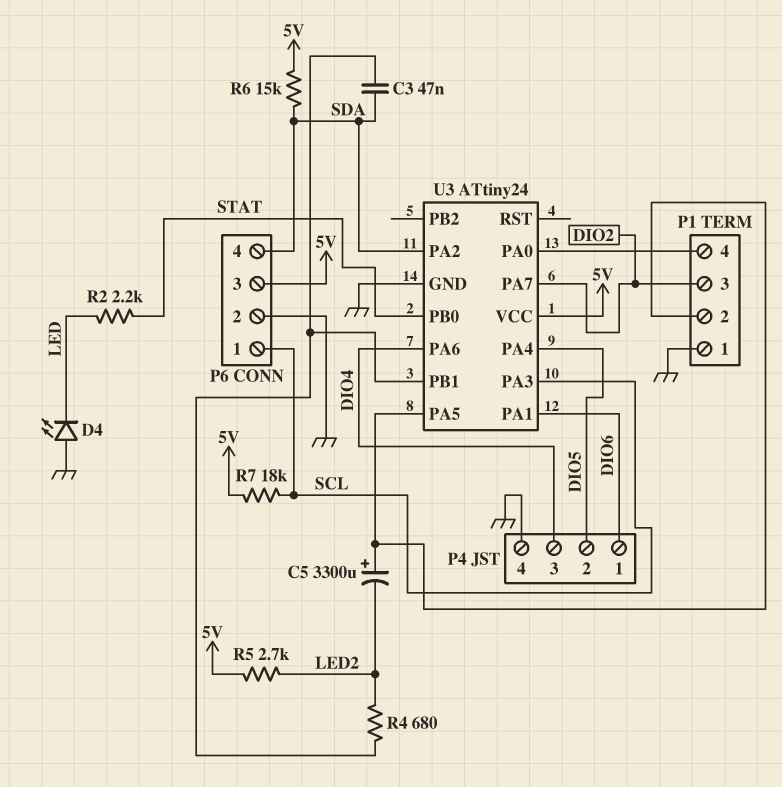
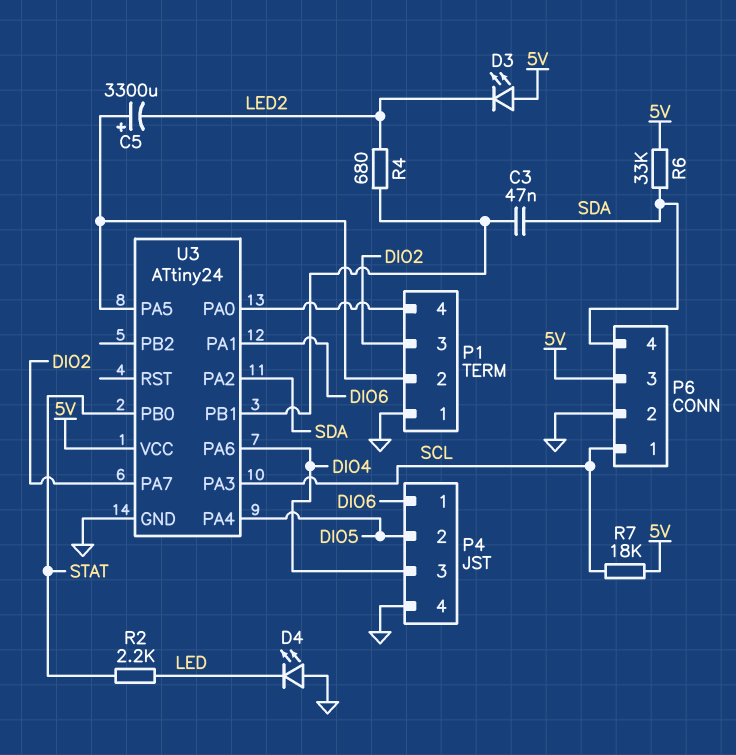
D3: none -> LED (A 5V, K LED2)
R5: 2.7k (5V, LED2) -> none
R6: 15k (5V, SDA) -> 33k (5V, SDA)

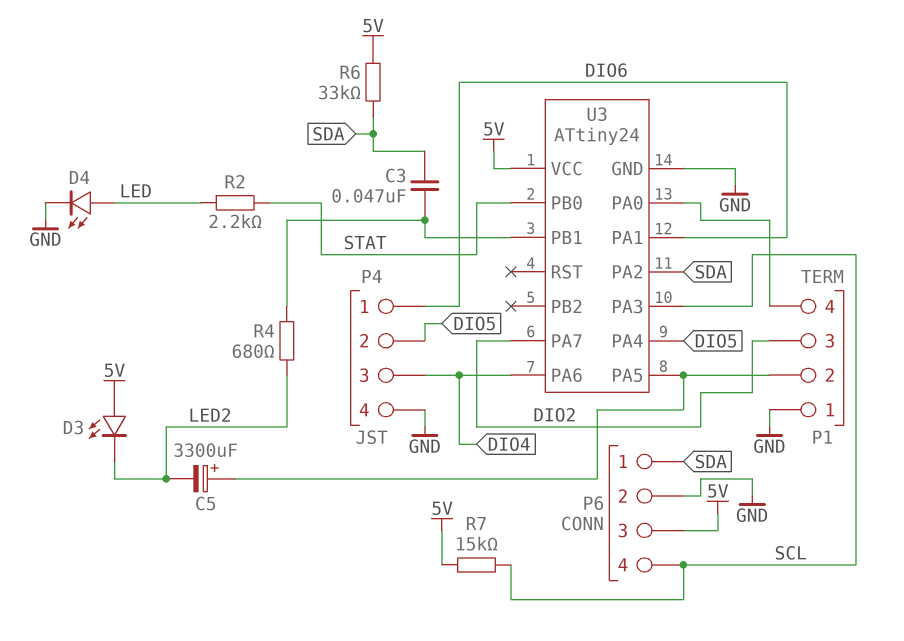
D4: LED (A GND, K LED) -> LED (A LED, K GND)
P6 pin 1: SCL -> SDA
P6 pin 4: SDA -> SCL
R7: 18k (5V, SCL) -> 15k (5V, SCL)

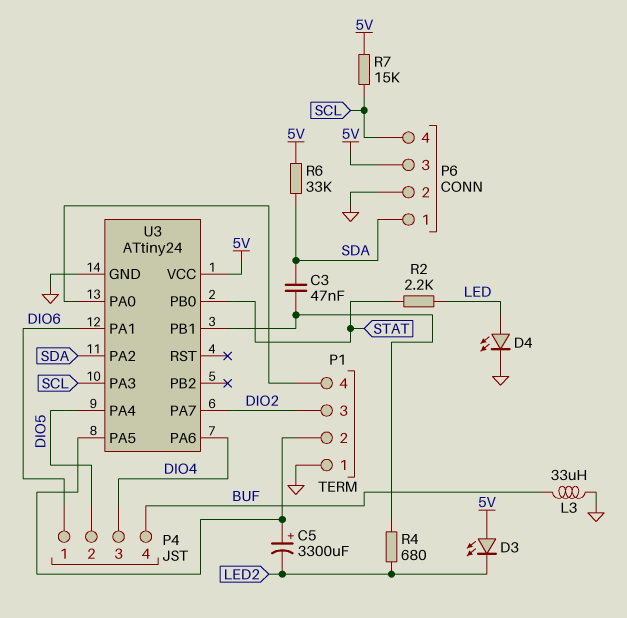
L3: none -> 33uH (BUF, GND)
P4 pin 4: GND -> BUF

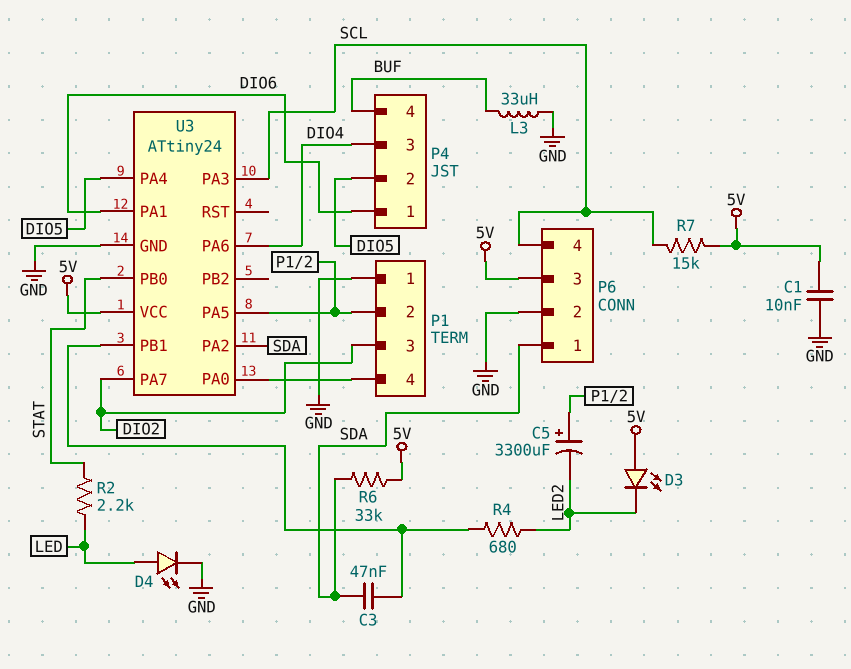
C1: none -> 10nF (5V, GND)

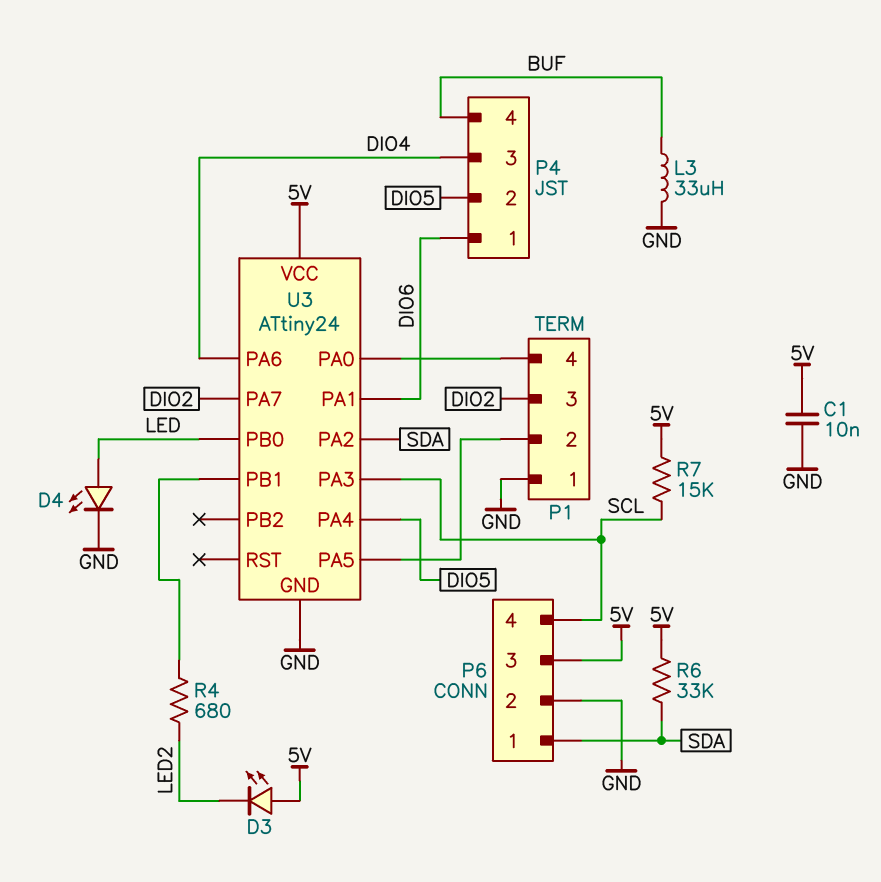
C3: 47nF (SDA, U3/PB1) -> none
C5: 3300uF (plus P1/2, minus LED2) -> none
R2: 2.2k (LED, STAT) -> none
U3 pin PB0: STAT -> LED

